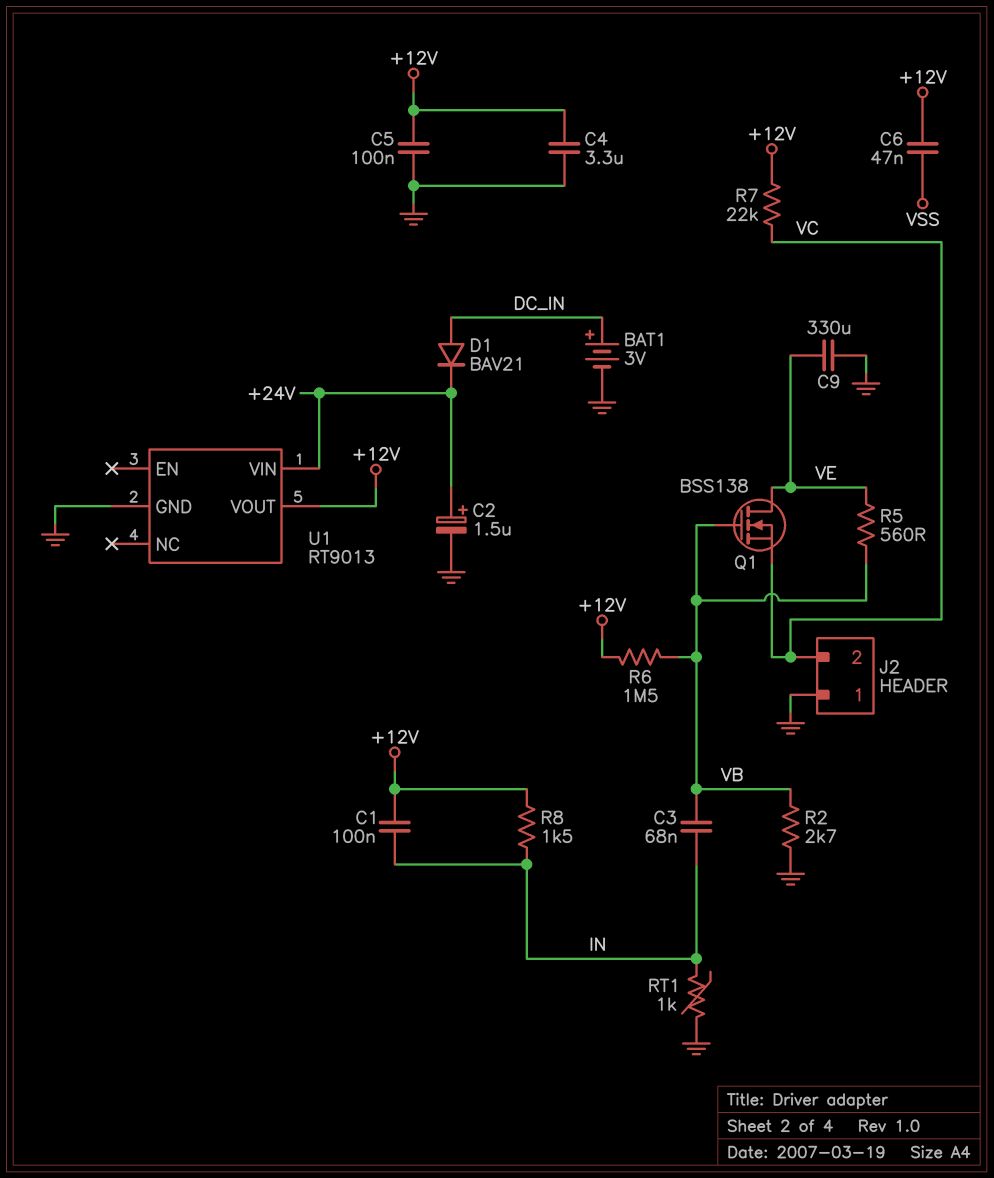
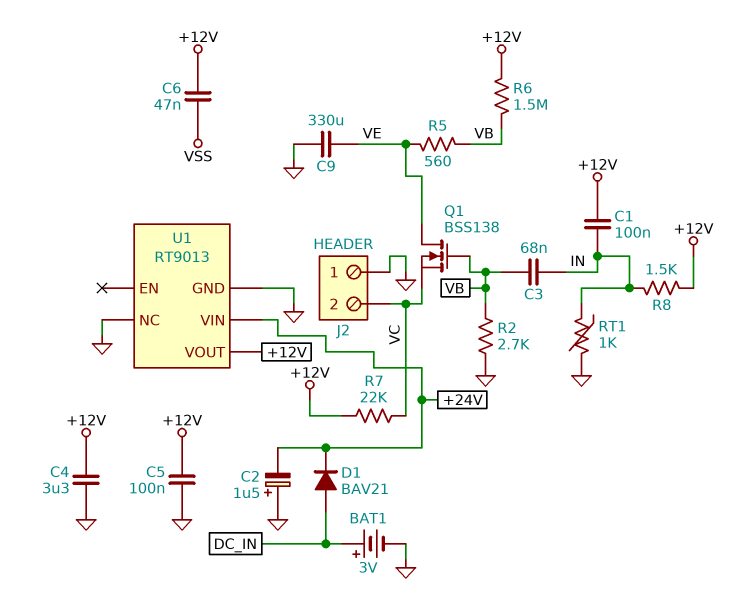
C2: 1.5uF (plus +24V, minus GND) -> 1.5uF (plus GND, minus +24V)
U1 pin NC: none -> GND

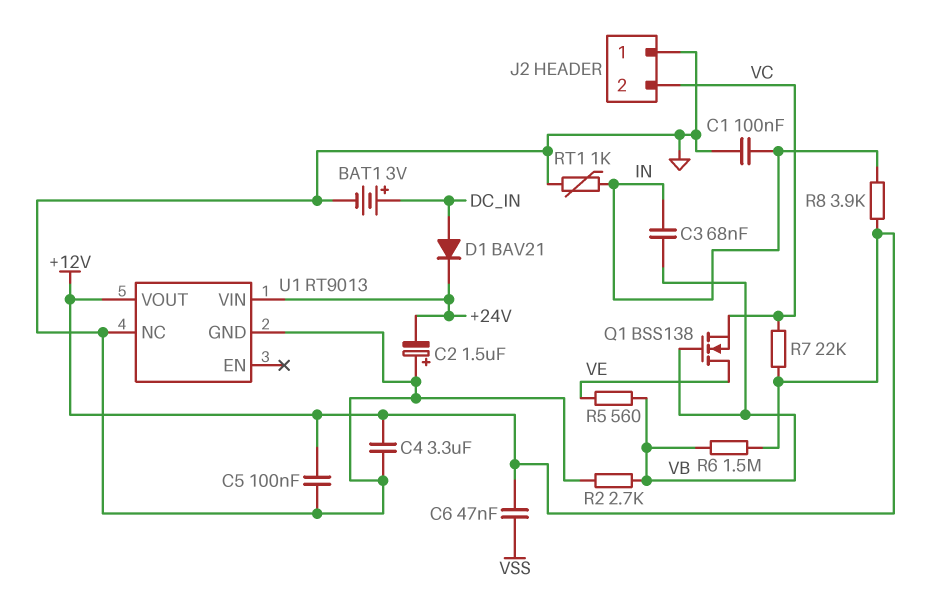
C1: 100nF (+12V, IN) -> 100nF (GND, IN)
C9: 330uF (GND, VE) -> none
R8: 1.5k (+12V, IN) -> 3.9k (+12V, IN)

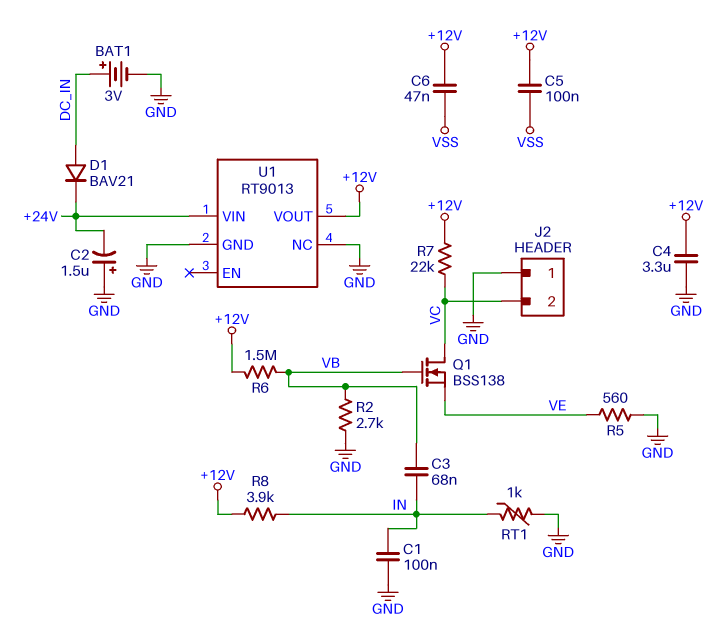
C5: 100nF (+12V, GND) -> 100nF (+12V, VSS)
Q1: NMOS BSS138 (G VB, D VE, S VC) -> NMOS BSS138 (G VB, D VC, S VE)
R5: 560 (VB, VE) -> 560 (GND, VE)

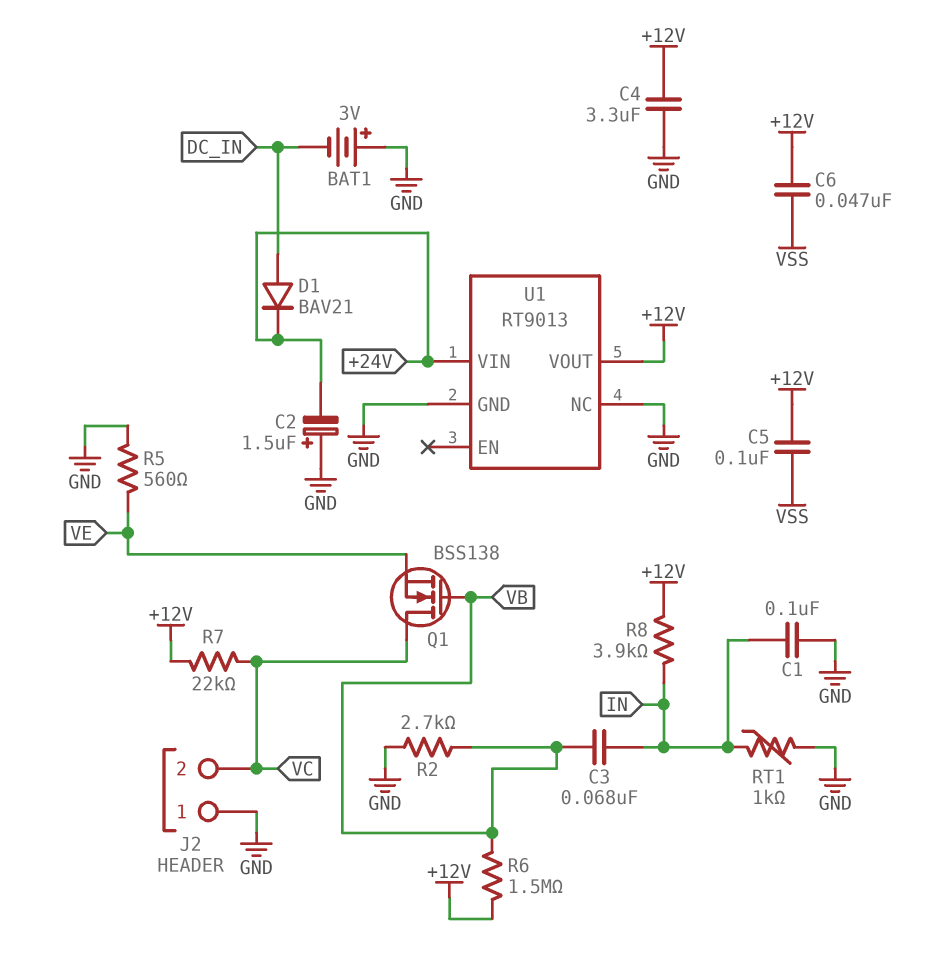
BAT1: 3V (plus DC_IN, minus GND) -> 3V (plus GND, minus DC_IN)

